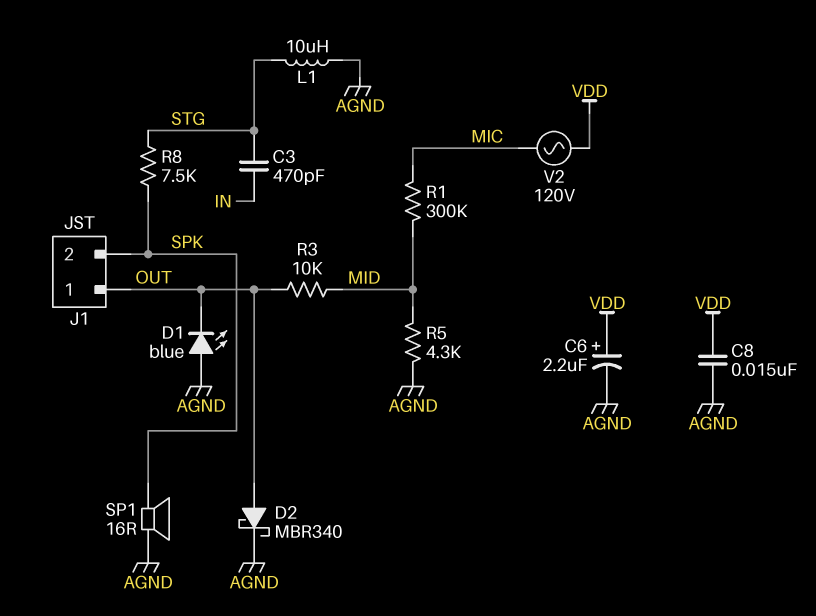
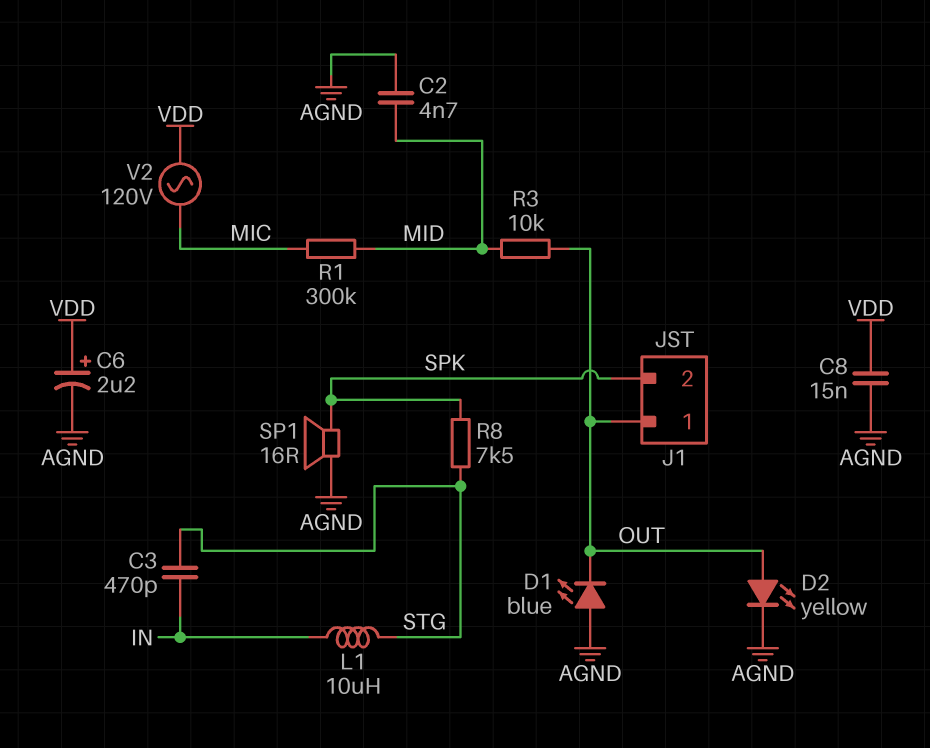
C2: none -> 4.7nF (AGND, MID)
D2: schottky MBR340 (A OUT, K AGND) -> LED yellow (A OUT, K AGND)
L1: 10uH (AGND, STG) -> 10uH (IN, STG)
R5: 4.3k (AGND, MID) -> none

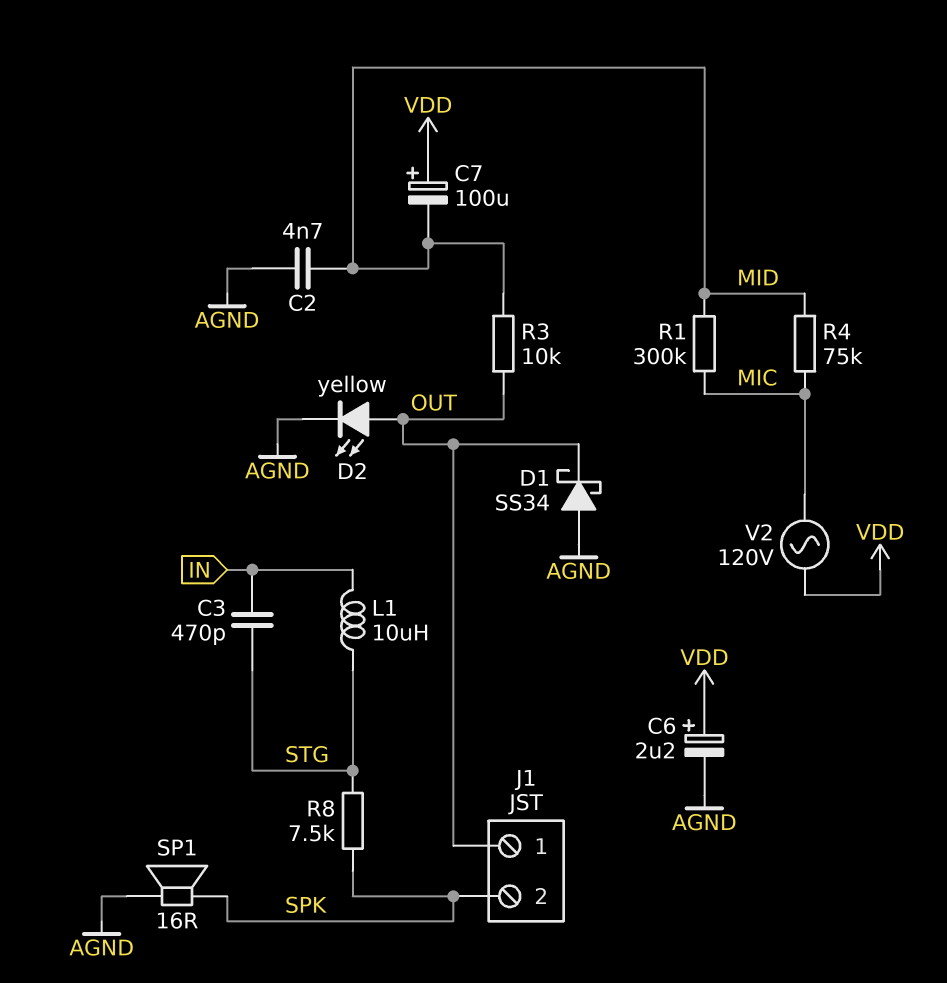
C7: none -> 100uF (plus VDD, minus MID)
C8: 15nF (AGND, VDD) -> none
D1: LED blue (A AGND, K OUT) -> schottky SS34 (A AGND, K OUT)
R4: none -> 75k (MIC, MID)

